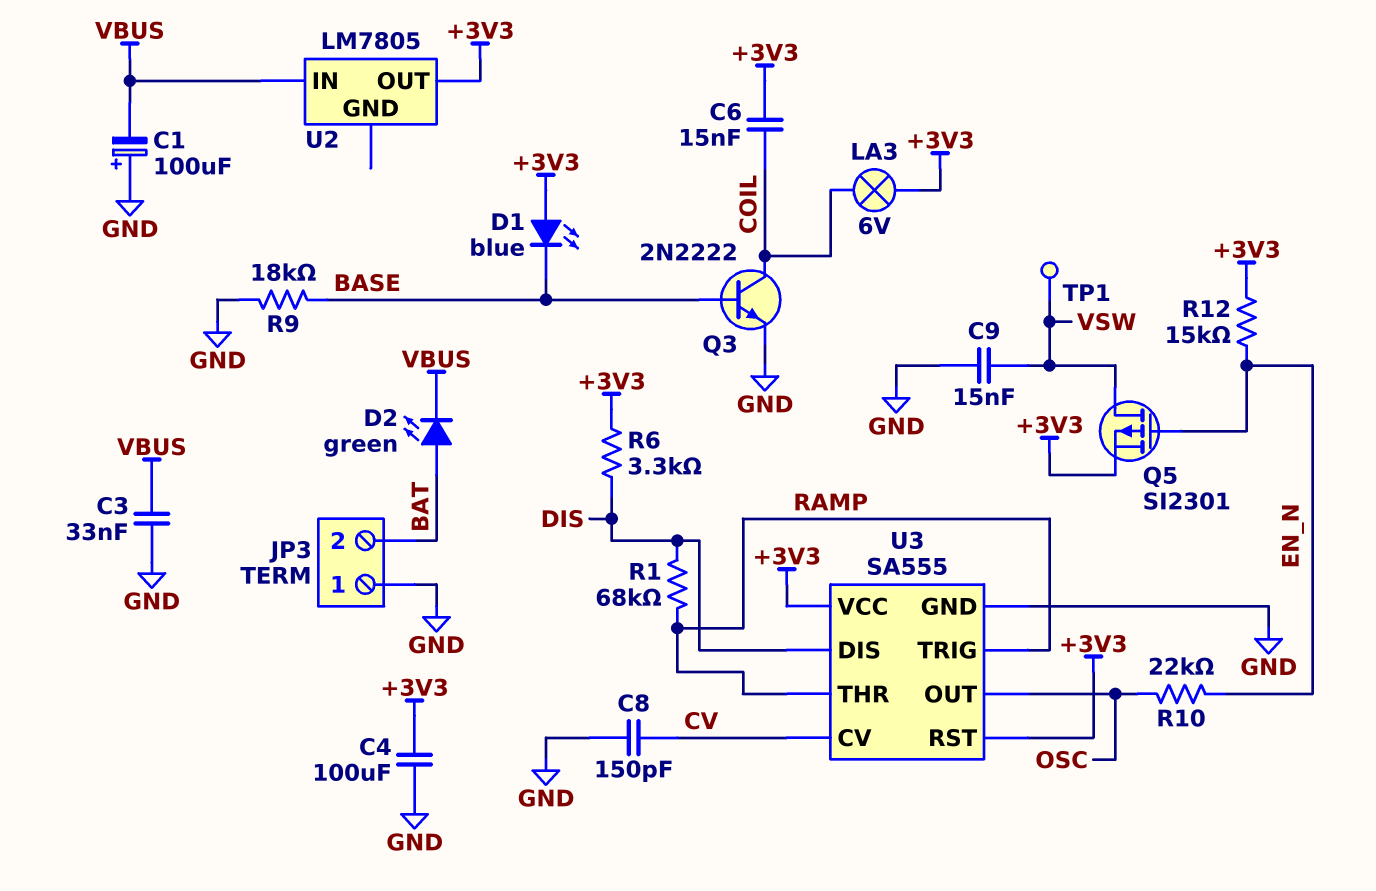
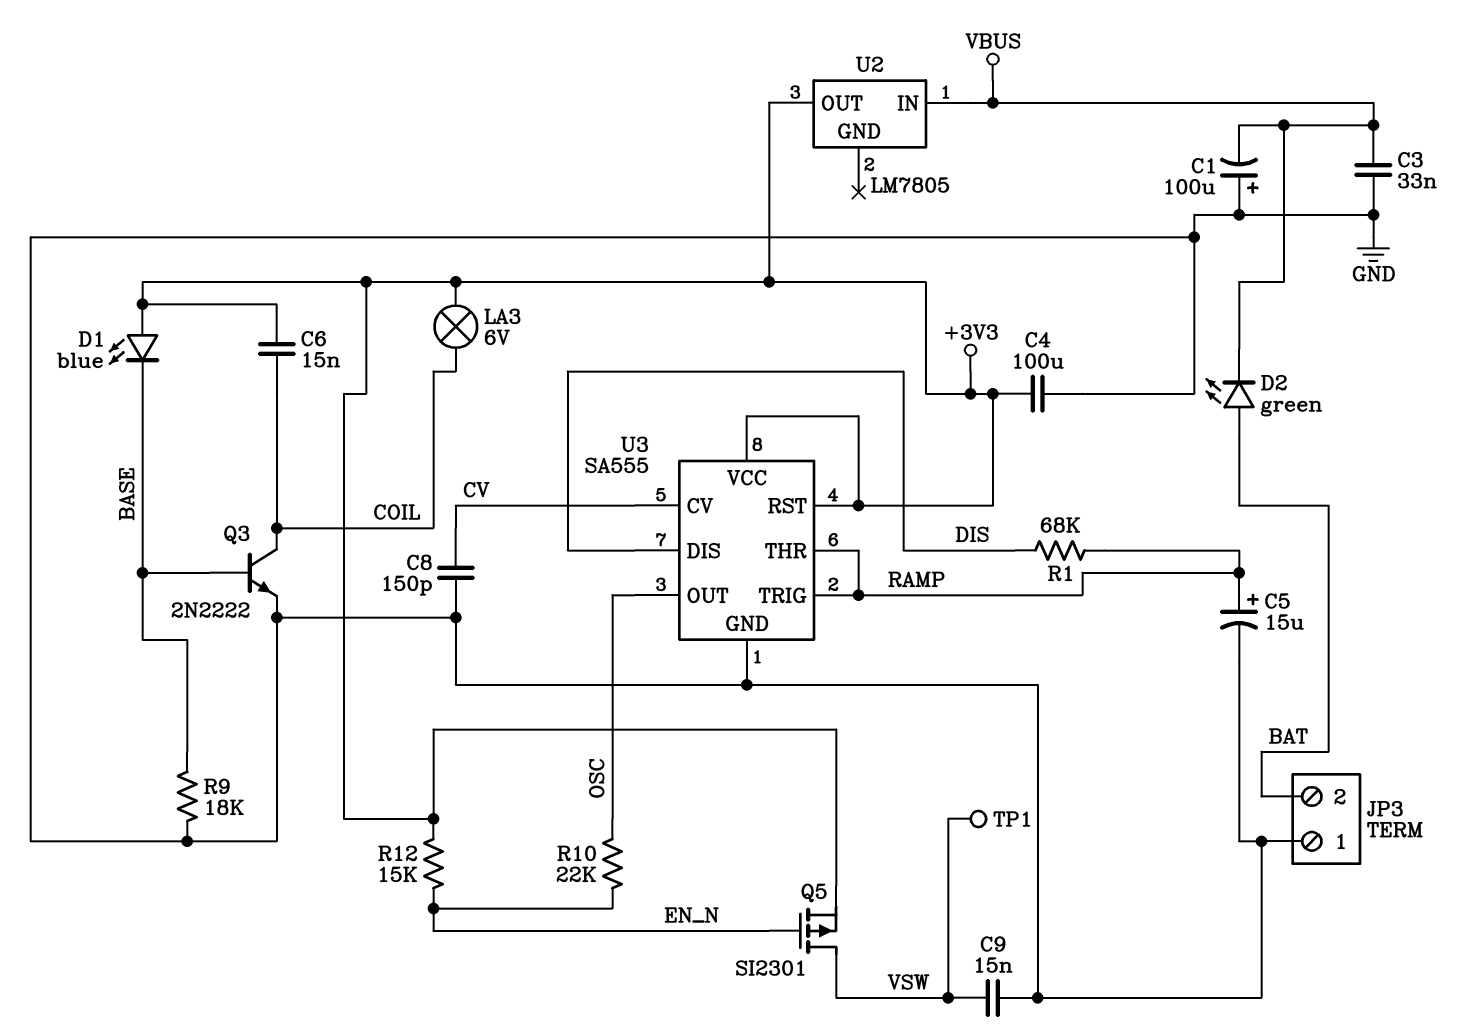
C5: none -> 15uF (plus RAMP, minus GND)
R6: 3.3k (+3V3, DIS) -> none

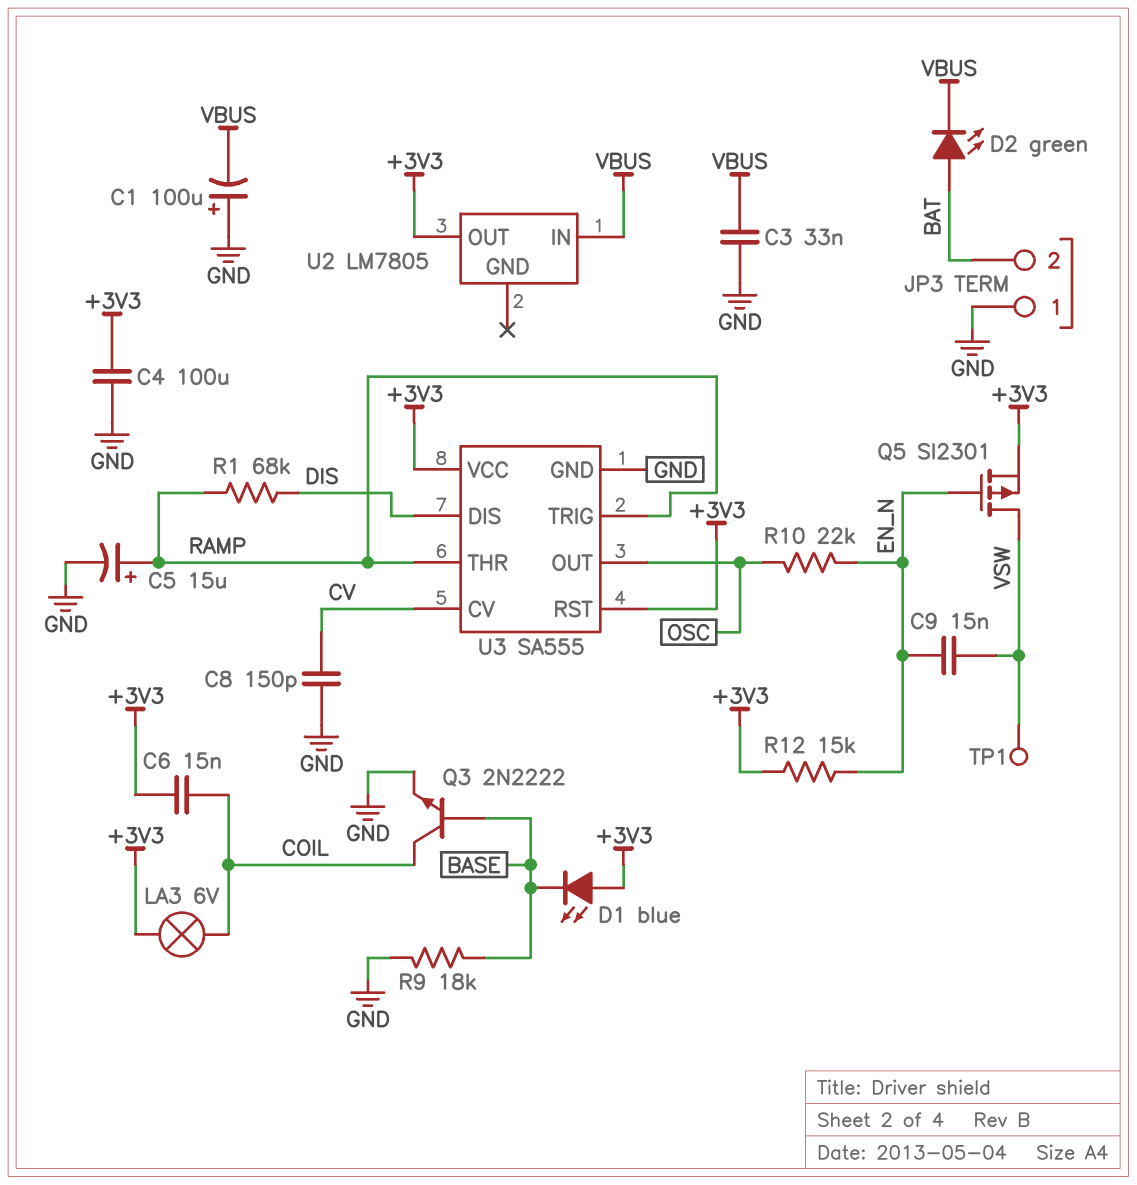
C9: 15nF (GND, VSW) -> 15nF (EN_N, VSW)

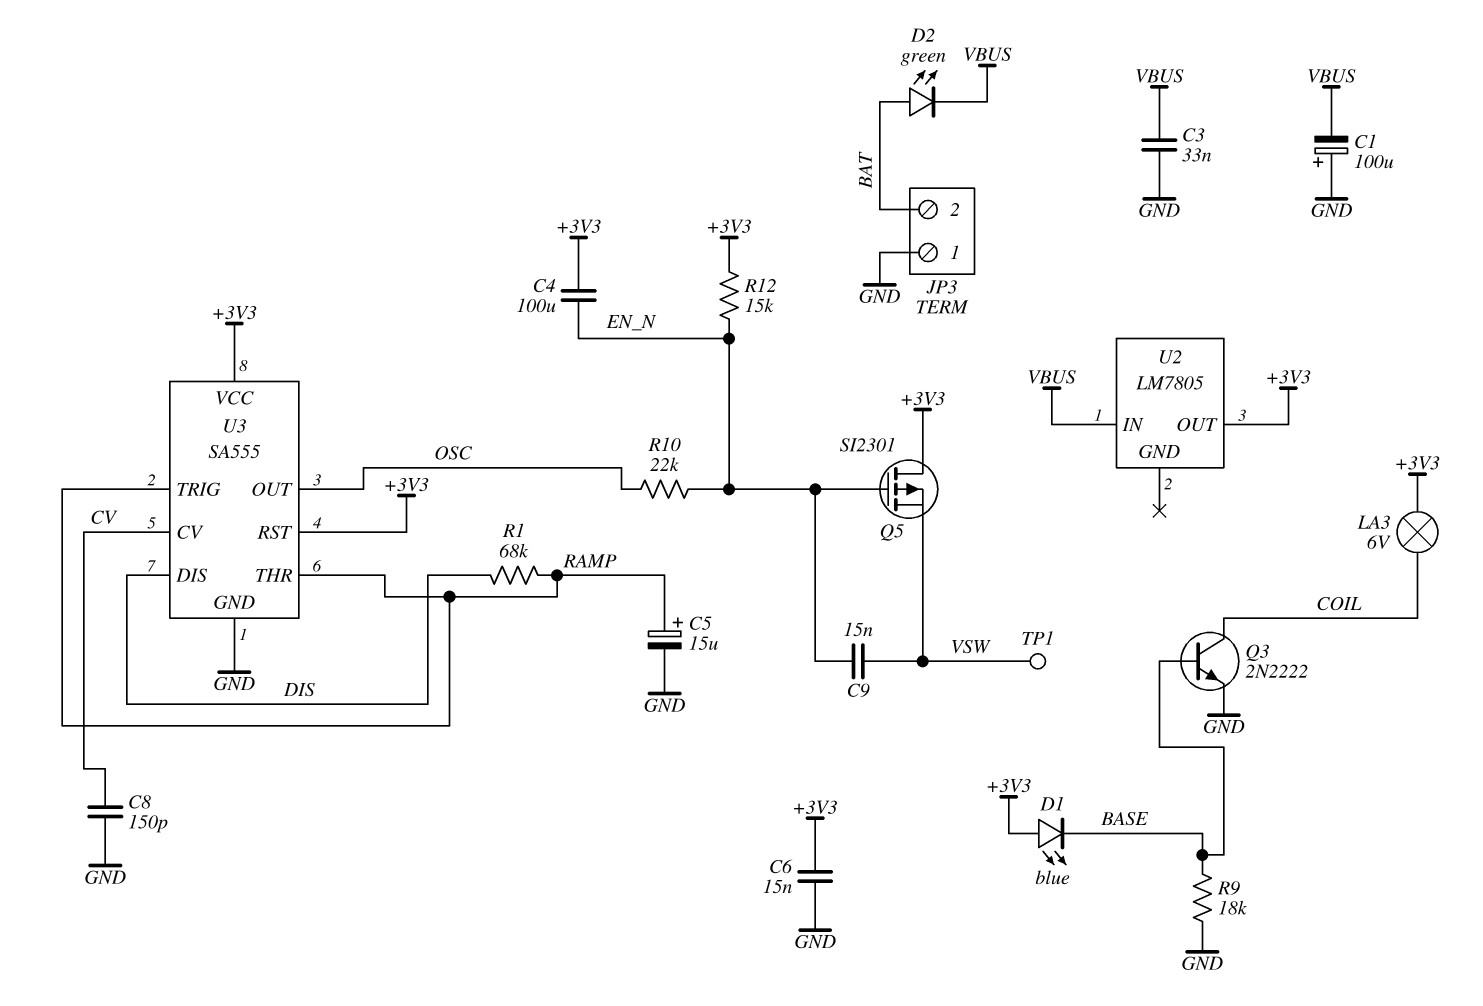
C4: 100uF (+3V3, GND) -> 100uF (+3V3, EN_N)
C6: 15nF (+3V3, COIL) -> 15nF (+3V3, GND)
Q5: PMOS SI2301 (G EN_N, D VSW, S +3V3) -> PMOS SI2301 (G EN_N, D +3V3, S VSW)

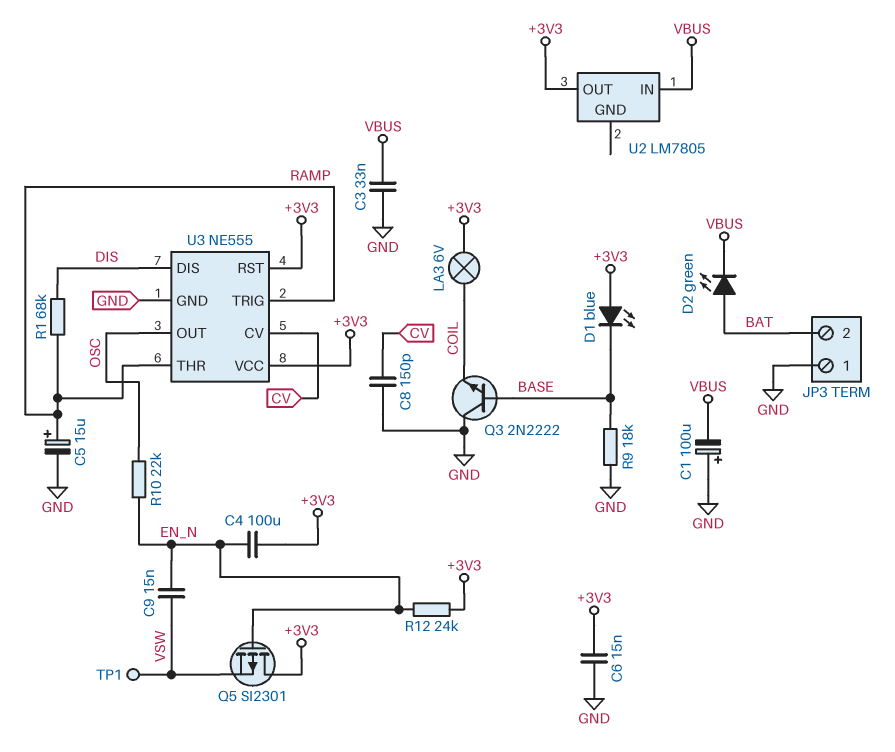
Q3: NPN 2N2222 (B BASE, C COIL, E GND) -> NPN 2N2222 (B BASE, C GND, E COIL)
R12: 15k (+3V3, EN_N) -> 24k (+3V3, EN_N)
U3: SA555 -> NE555

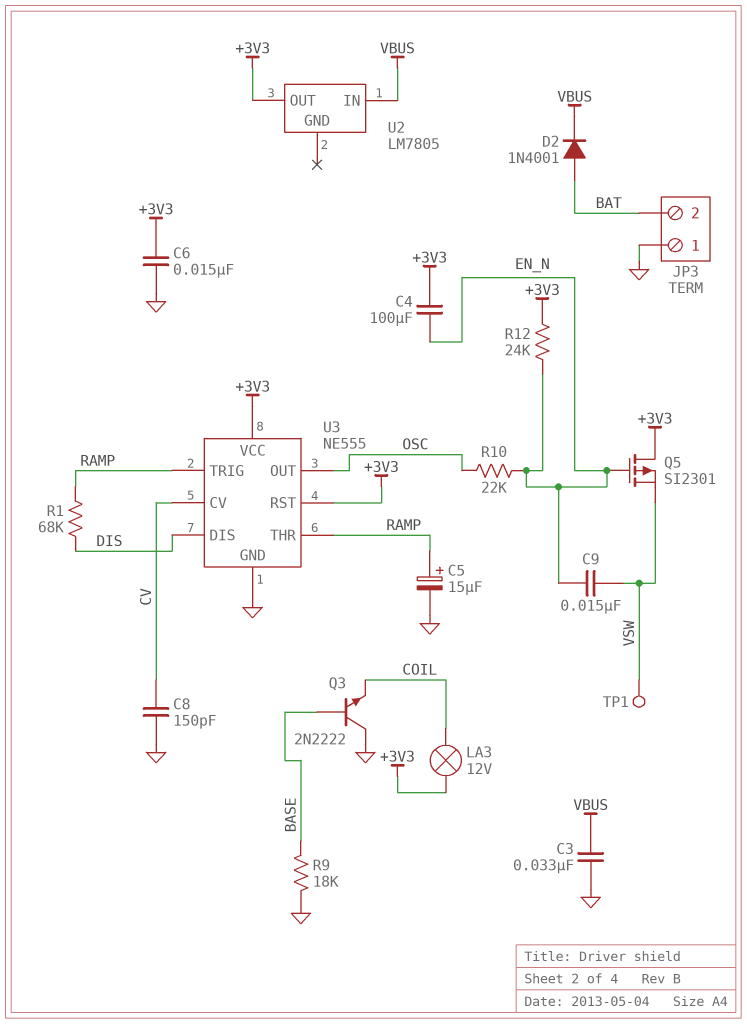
C1: 100uF (plus GND, minus VBUS) -> none
D1: LED blue (A +3V3, K BASE) -> none
D2: LED green (A BAT, K VBUS) -> diode 1N4001 (A BAT, K VBUS)
LA3: lamp 6V (+3V3, COIL) -> lamp 12V (+3V3, COIL)

